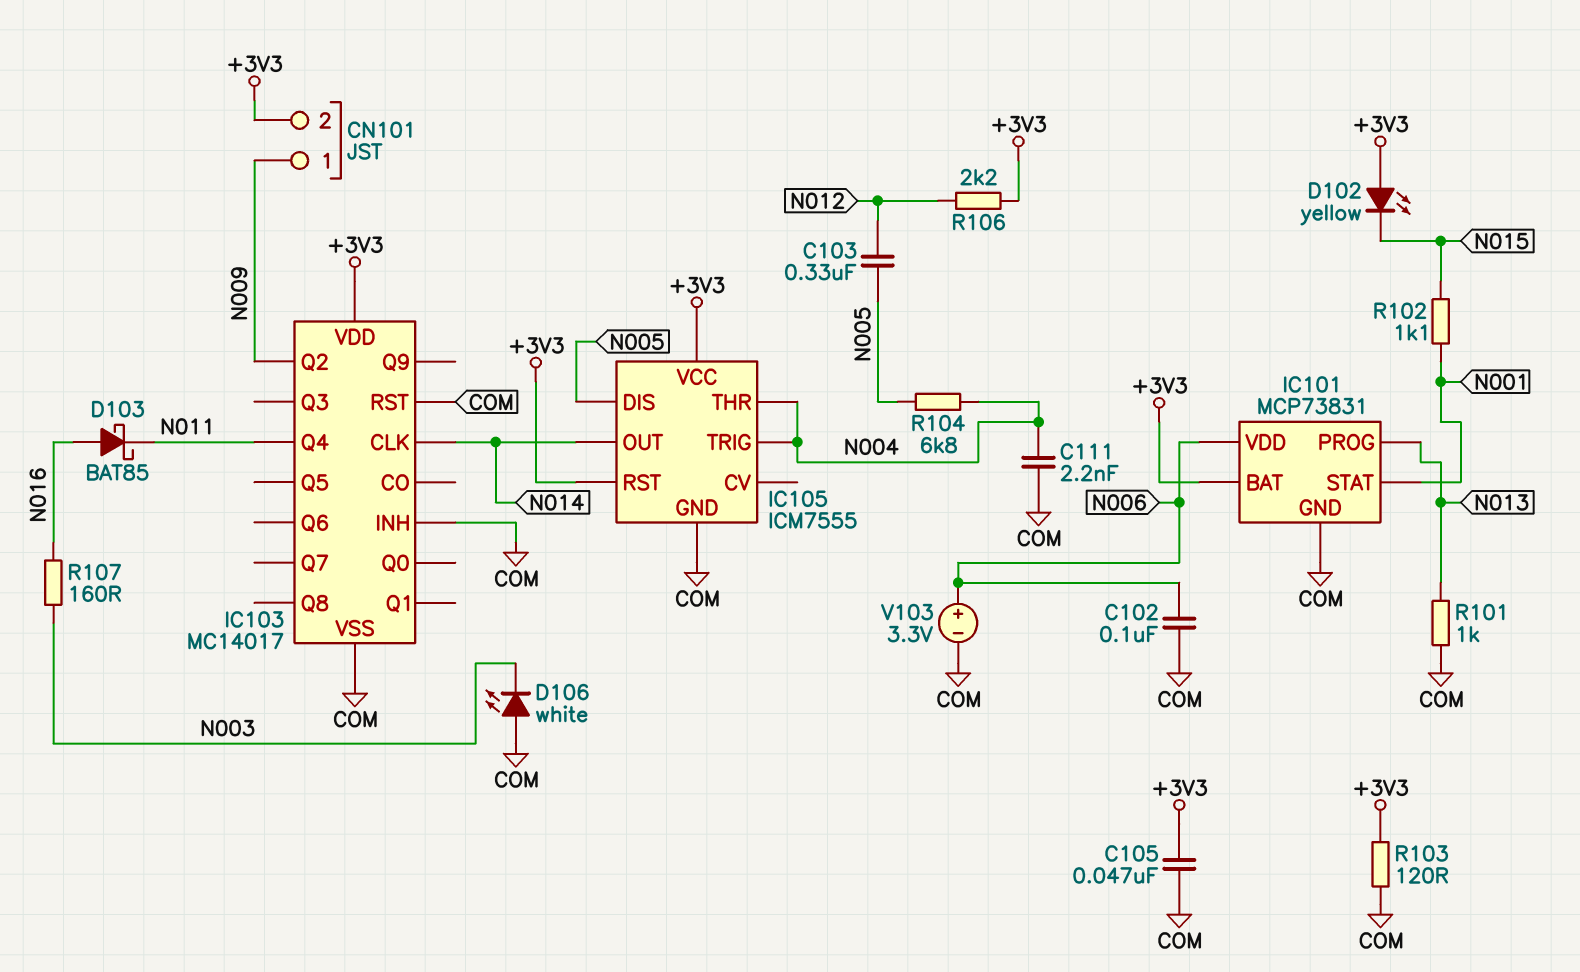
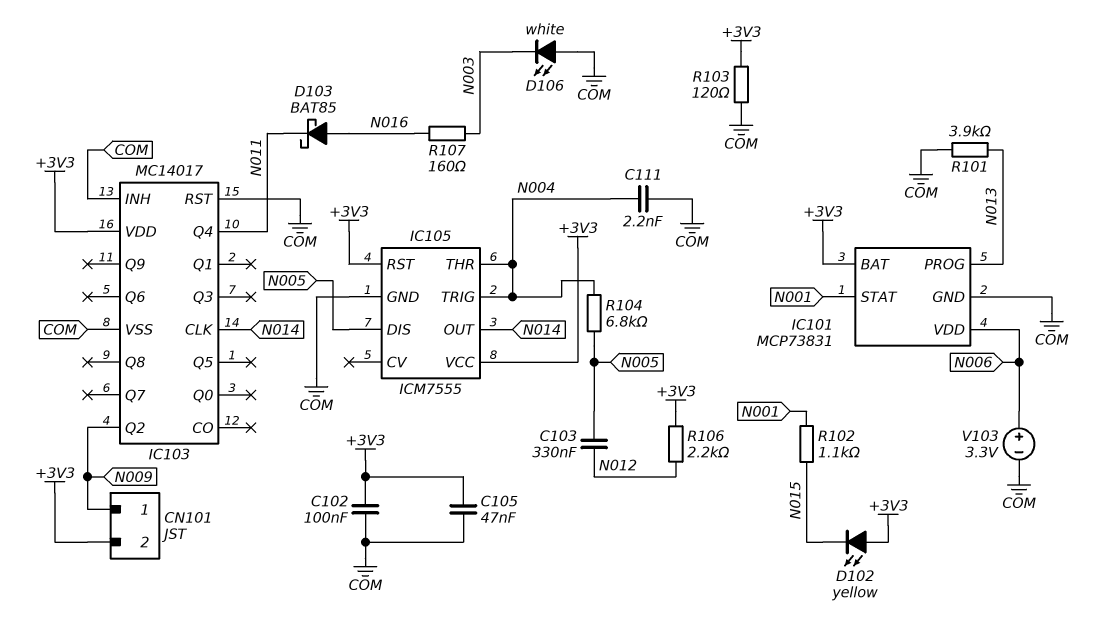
C102: 100nF (COM, N006) -> 100nF (+3V3, COM)
R101: 1k (COM, N013) -> 3.9k (COM, N013)

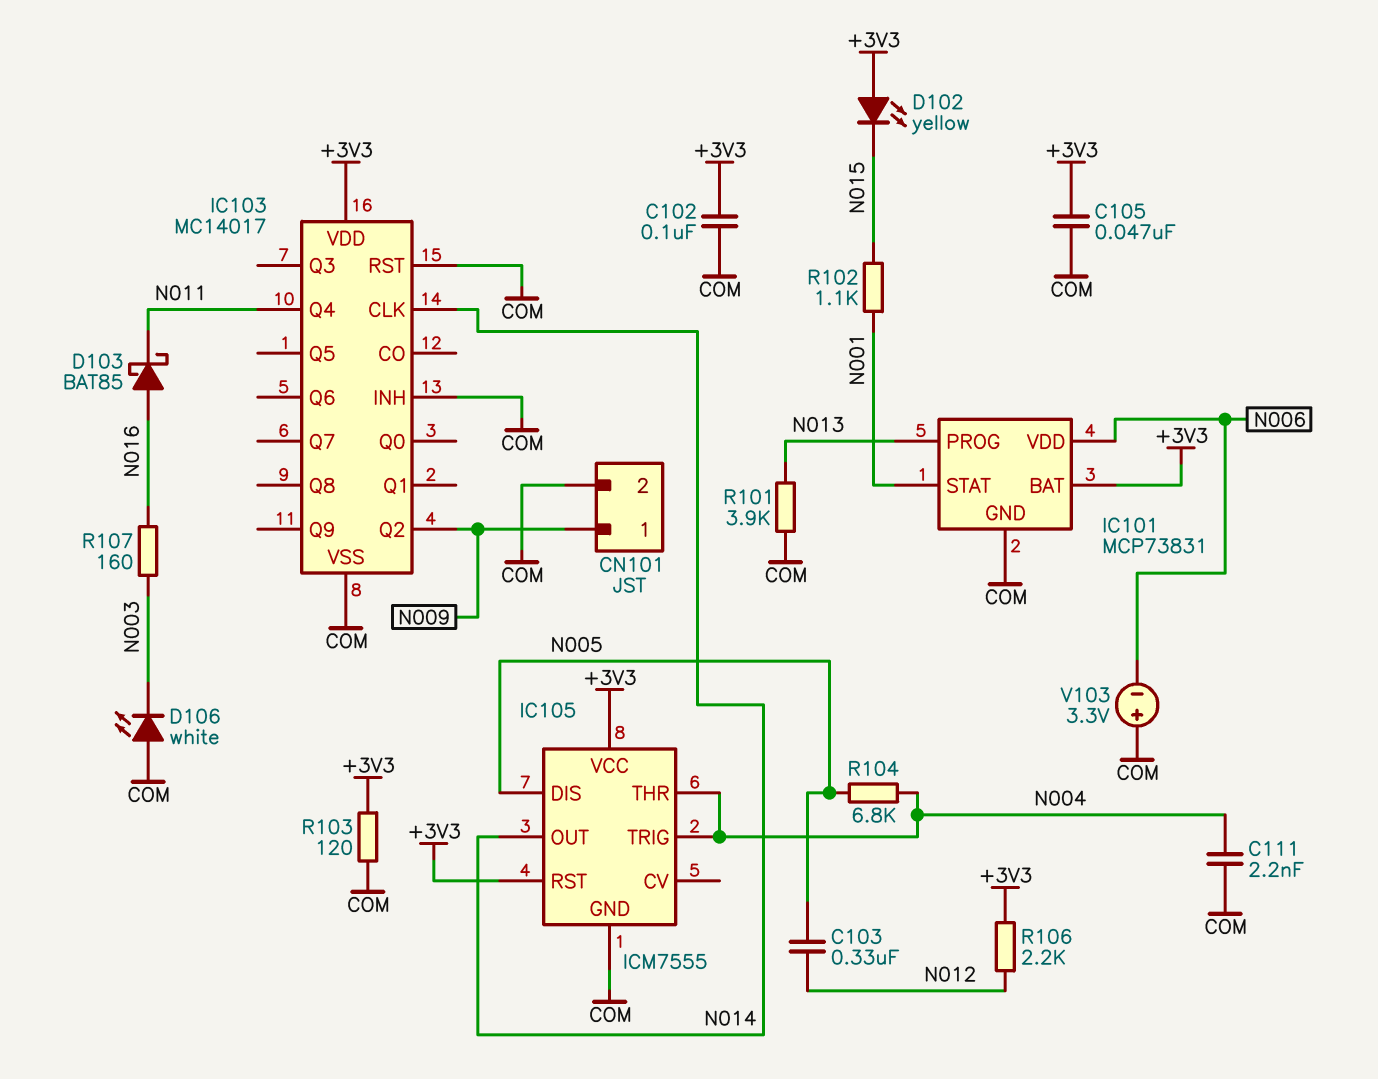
CN101 pin 2: +3V3 -> COM
V103: 3.3V (plus N006, minus COM) -> 3.3V (plus COM, minus N006)

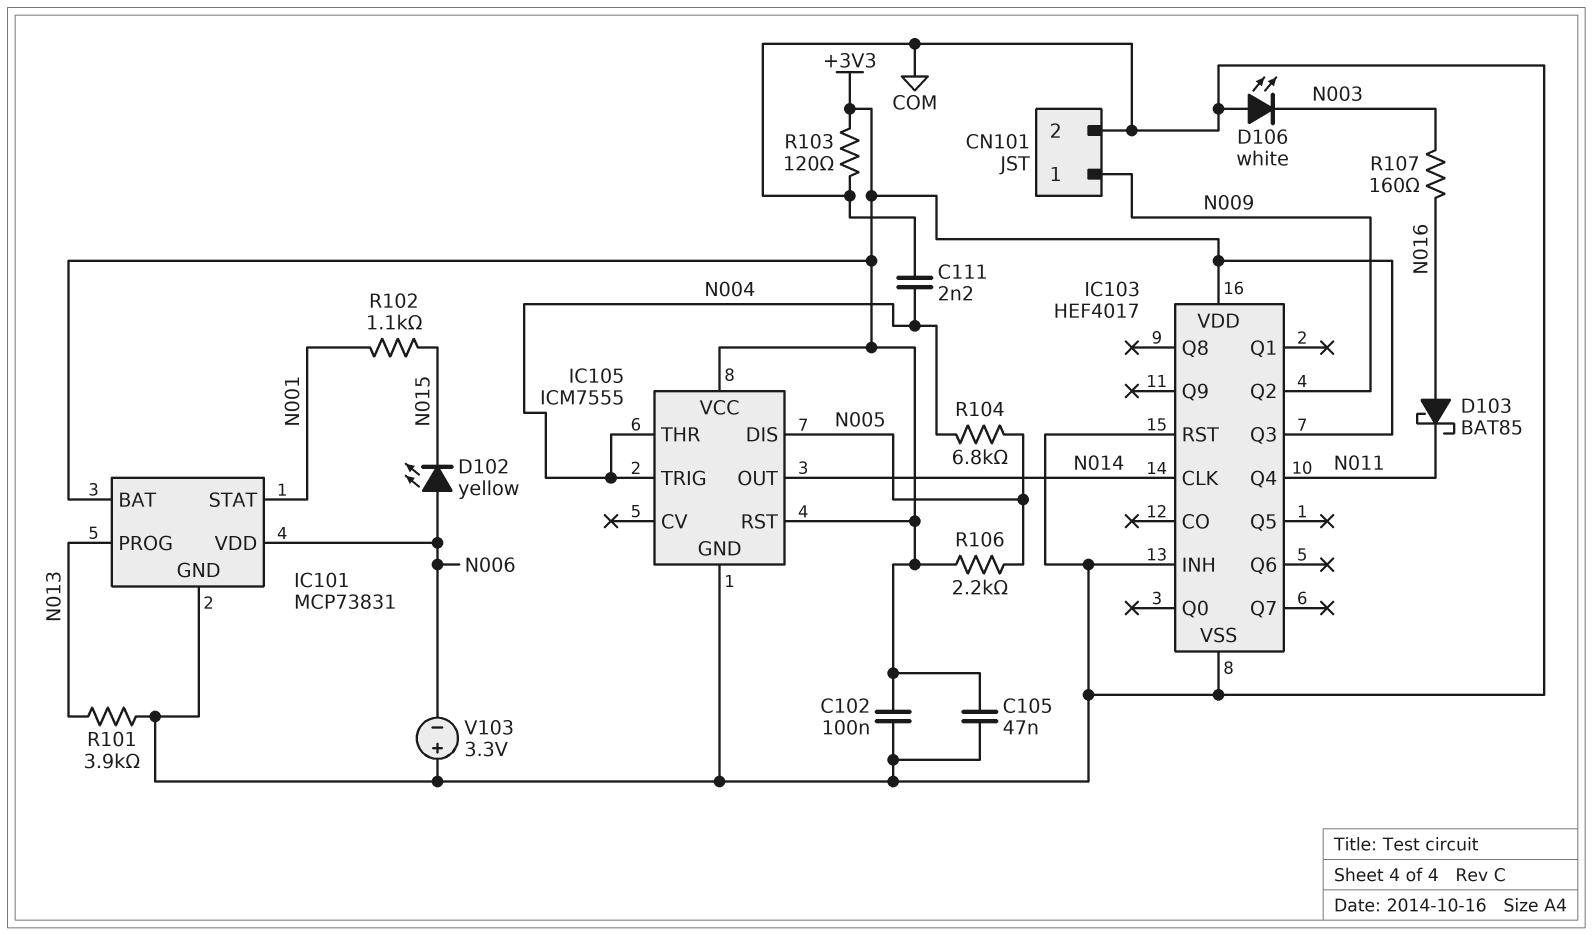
C103: 330nF (N005, N012) -> none
D102: LED yellow (A +3V3, K N015) -> LED yellow (A N006, K N015)
IC103: MC14017 -> HEF4017
IC103 pin Q3: none -> +3V3
R106: 2.2k (+3V3, N012) -> 2.2k (+3V3, N005)

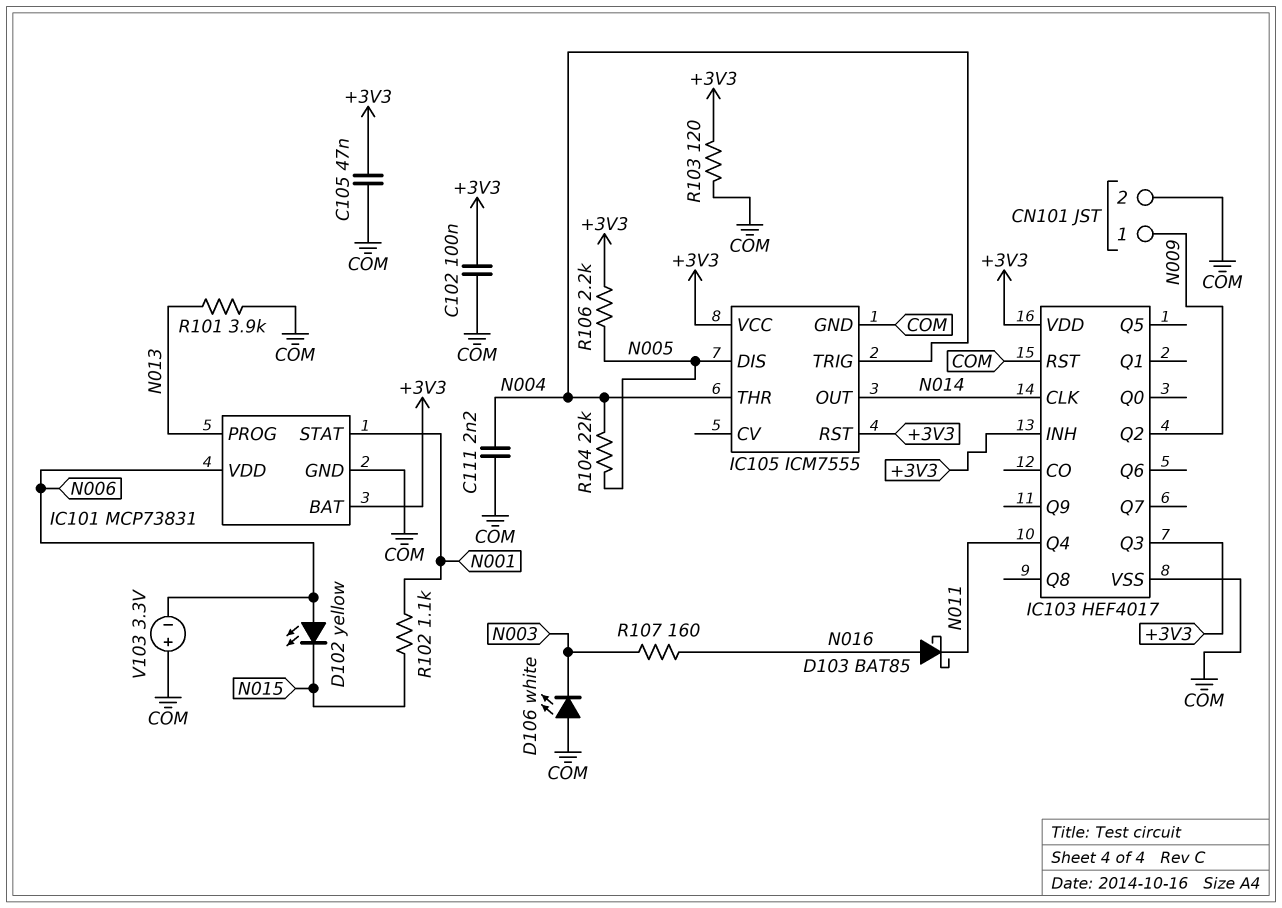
IC103 pin INH: COM -> +3V3
R104: 6.8k (N004, N005) -> 22k (N004, N005)

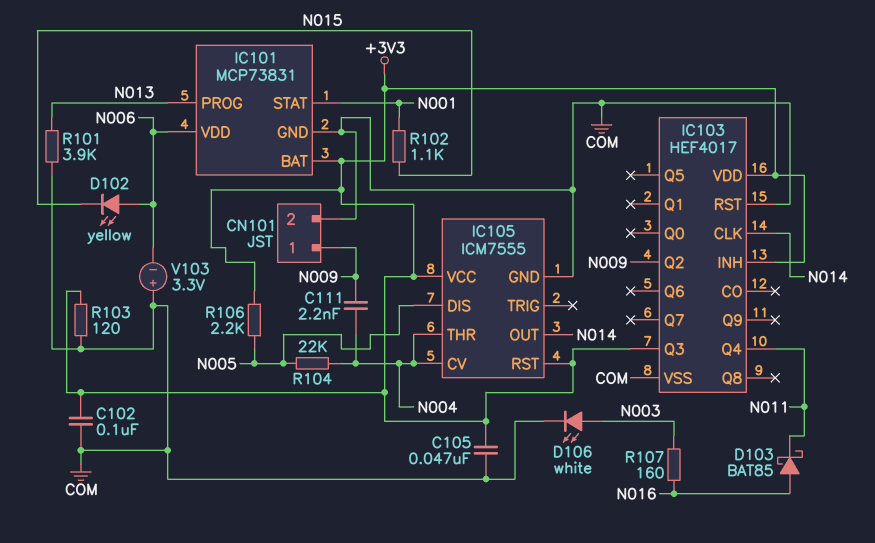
C111: 2.2nF (COM, N004) -> 2.2nF (N004, N009)
D106: LED white (A COM, K N003) -> LED white (A N003, K COM)
IC105 pin CV: none -> N004
IC105 pin TRIG: N004 -> none

